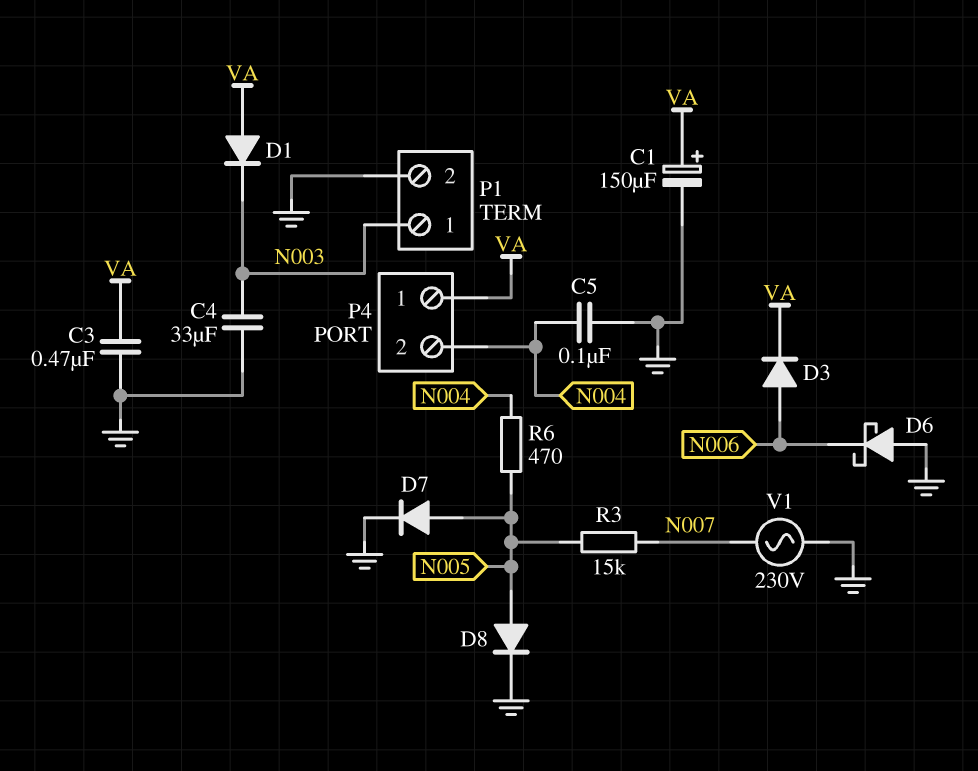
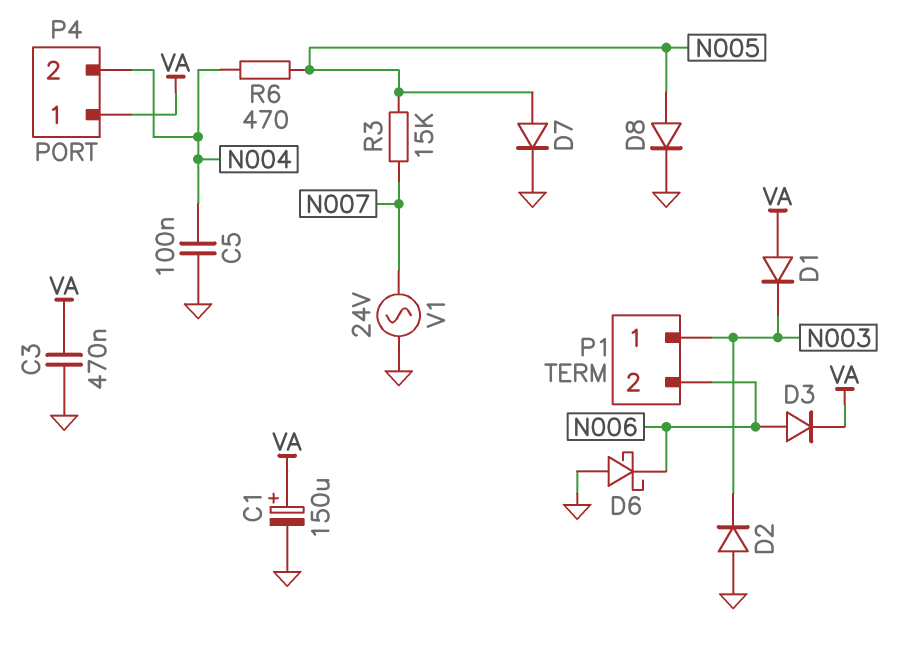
C4: 33uF (GND, N003) -> none
D2: none -> diode (A GND, K N003)
P1 pin 2: GND -> N006
V1: AC 230V (GND, N007) -> AC 24V (GND, N007)

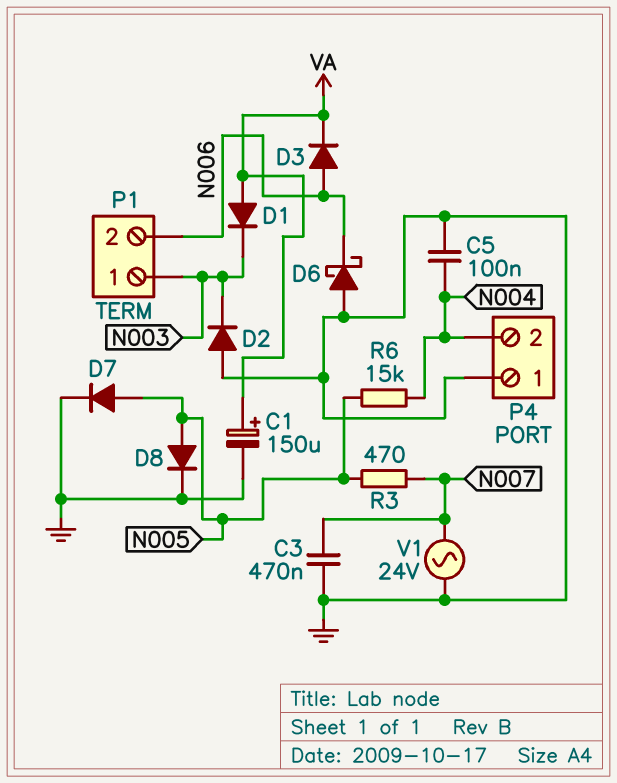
C3: 470nF (GND, VA) -> 470nF (GND, N007)
P4 pin 1: VA -> GND
R3: 15k (N005, N007) -> 470 (N005, N007)
R6: 470 (N004, N005) -> 15k (N004, N005)

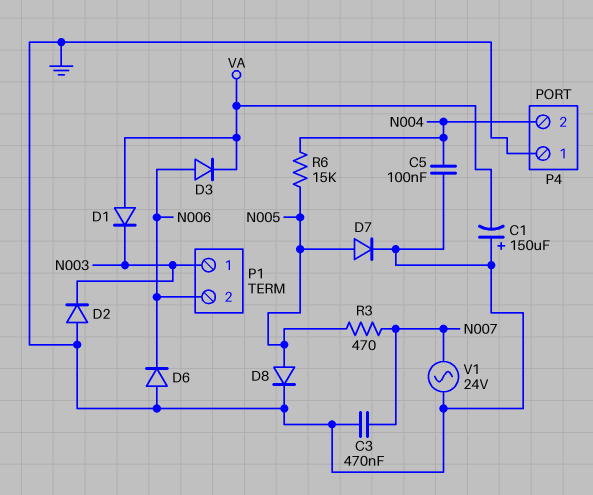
C1: 150uF (plus VA, minus GND) -> 150uF (plus GND, minus VA)
D6: schottky (A GND, K N006) -> diode (A GND, K N006)

